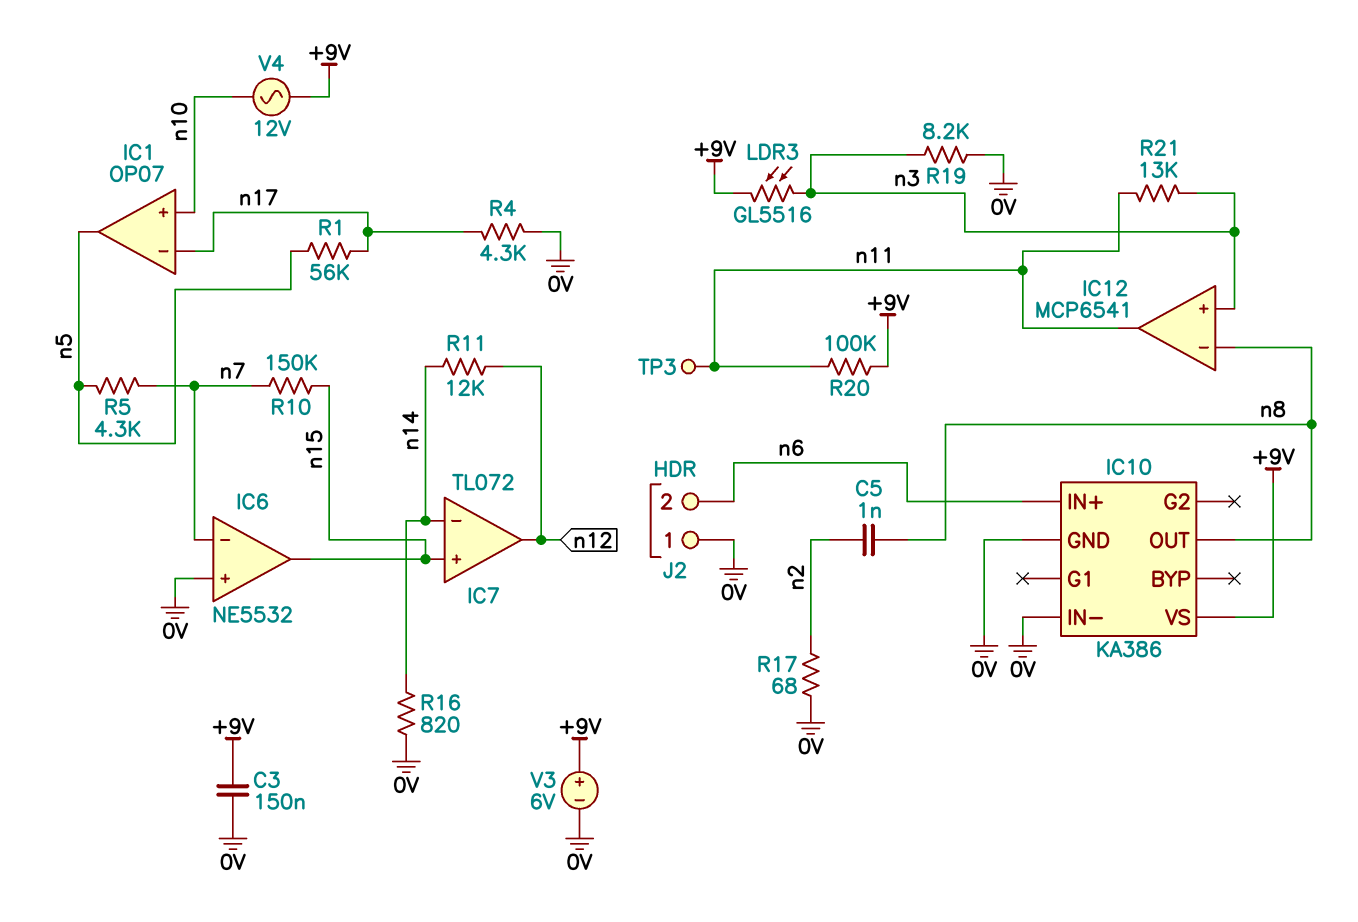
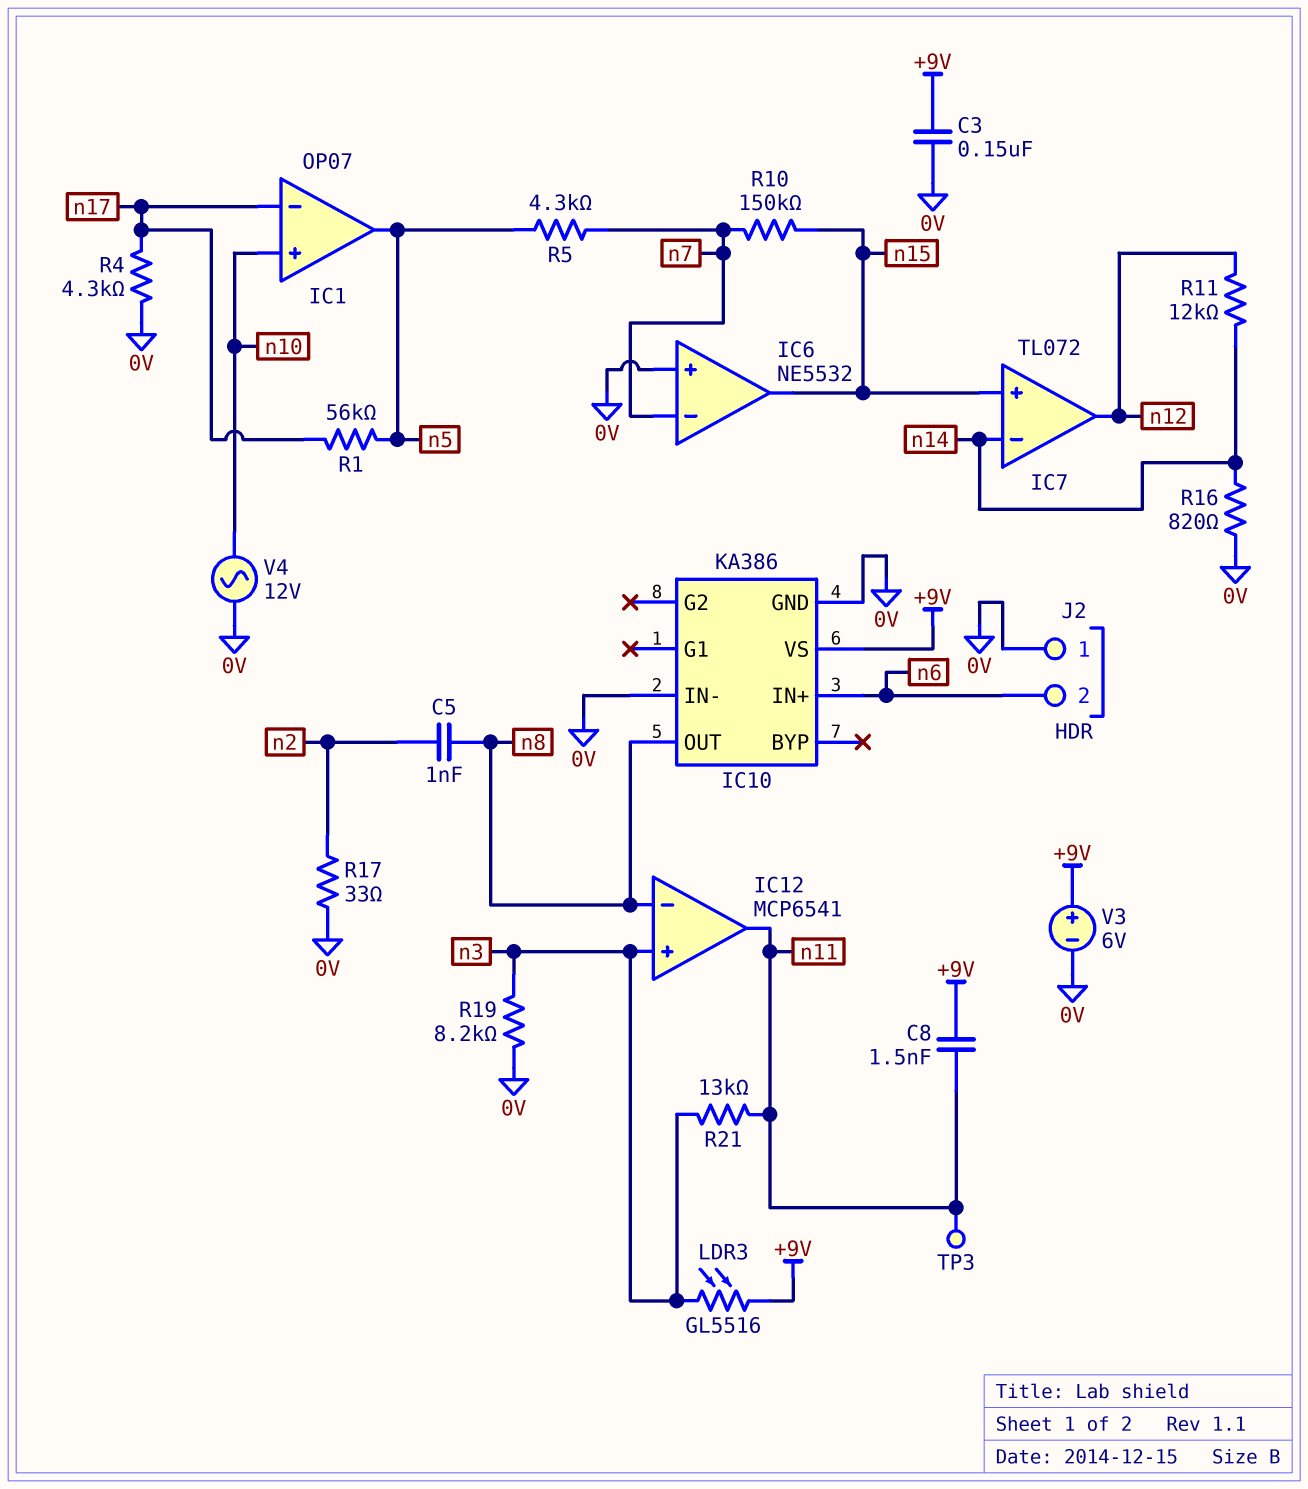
C8: none -> 1.5nF (+9V, n11)
R17: 68 (0V, n2) -> 33 (0V, n2)
R20: 100k (+9V, n11) -> none
V4: AC 12V (+9V, n10) -> AC 12V (0V, n10)

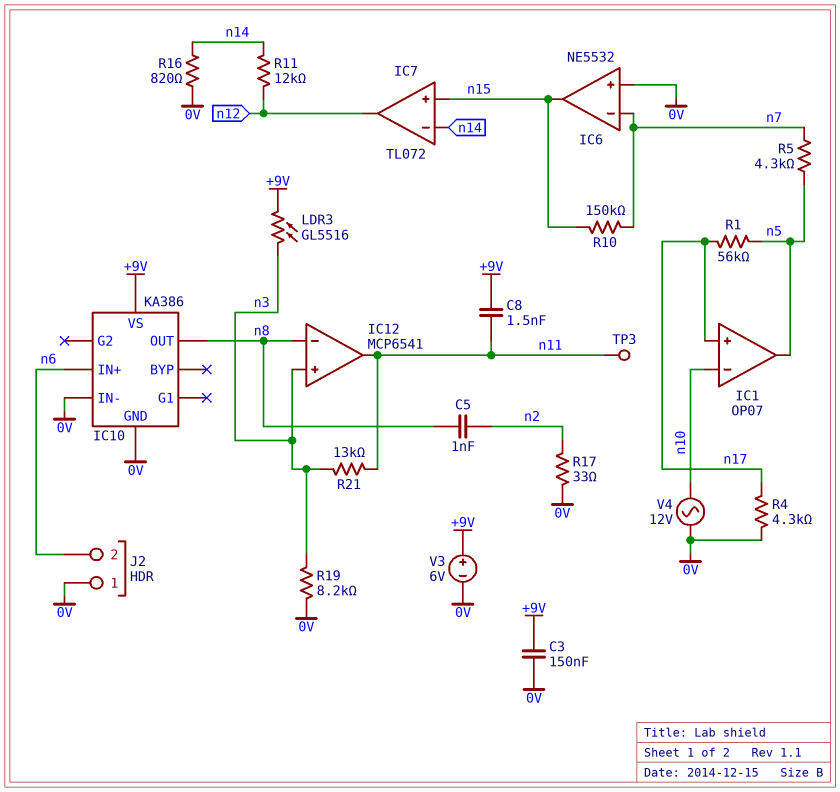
IC1 pin in+: n10 -> n17
IC1 pin in-: n17 -> n10

